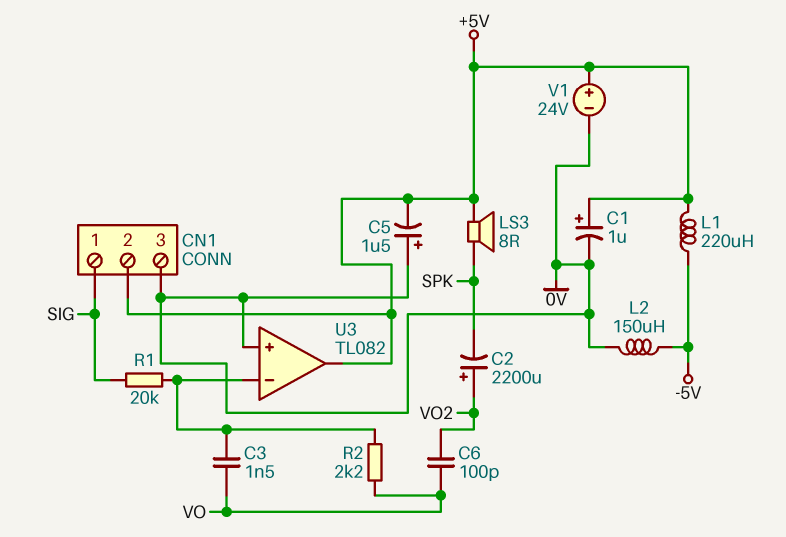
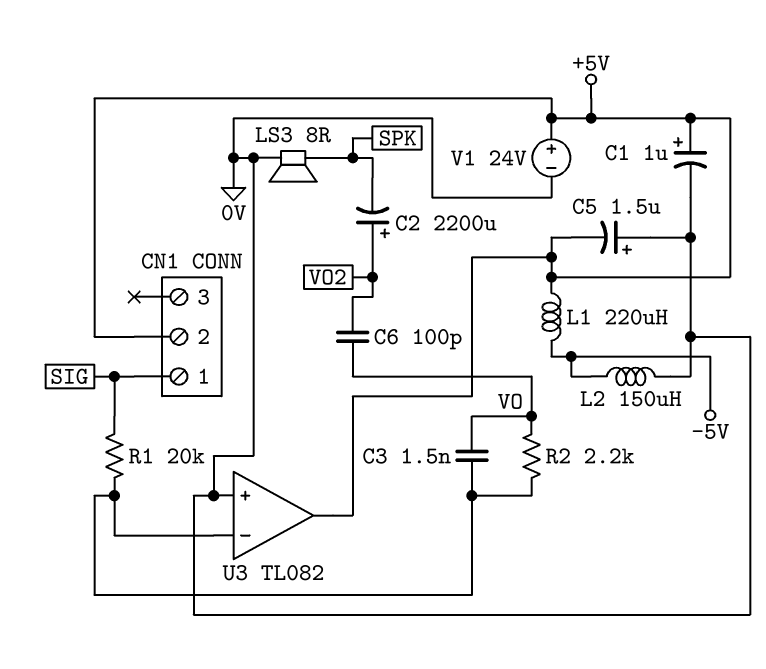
CN1 pin 3: 0V -> none
LS3: speaker 8R (+5V, SPK) -> speaker 8R (0V, SPK)

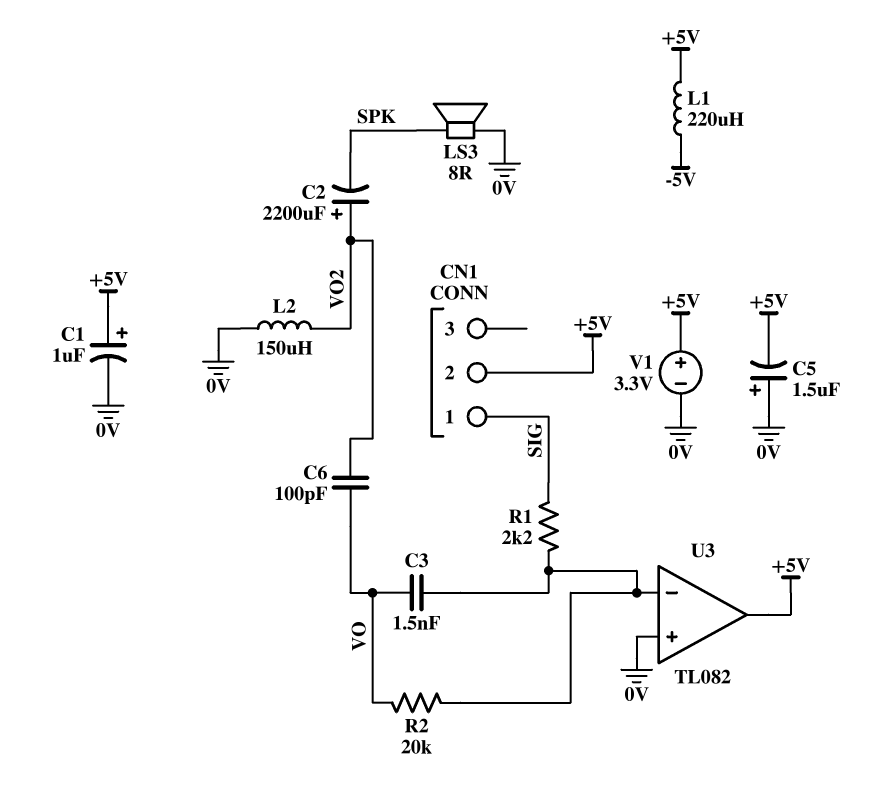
L2: 150uH (-5V, 0V) -> 150uH (0V, VO2)
R1: 20k (SIG, U3/in-) -> 2.2k (SIG, U3/in-)
R2: 2.2k (U3/in-, VO) -> 20k (U3/in-, VO)
V1: 24V (plus +5V, minus 0V) -> 3.3V (plus +5V, minus 0V)

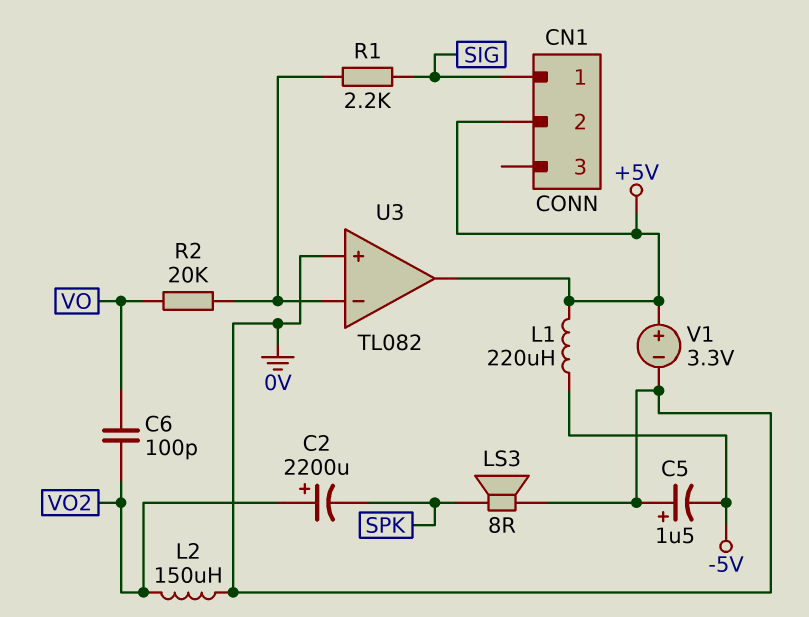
C1: 1uF (plus +5V, minus 0V) -> none
C3: 1.5nF (U3/in-, VO) -> none
C5: 1.5uF (plus 0V, minus +5V) -> 1.5uF (plus 0V, minus -5V)

